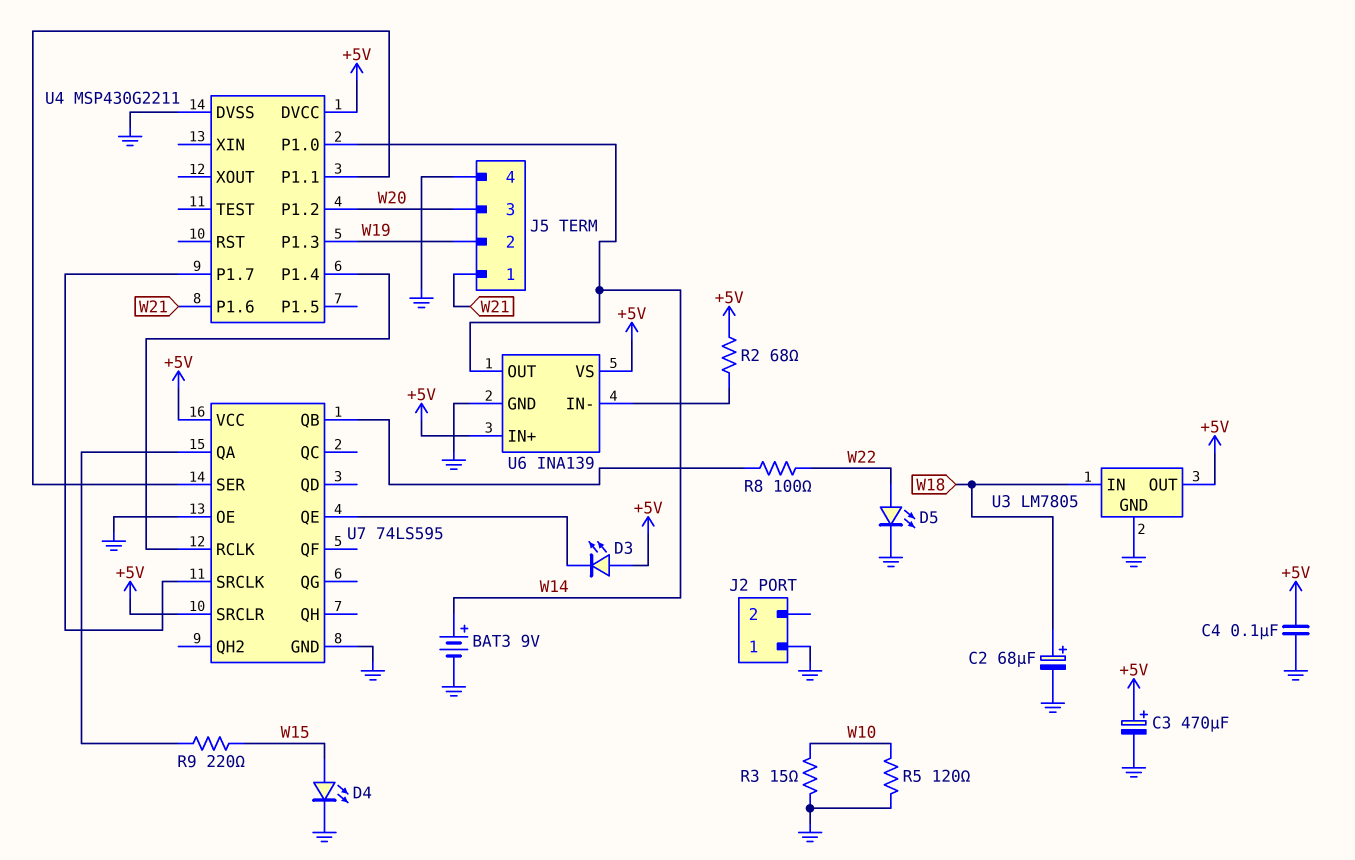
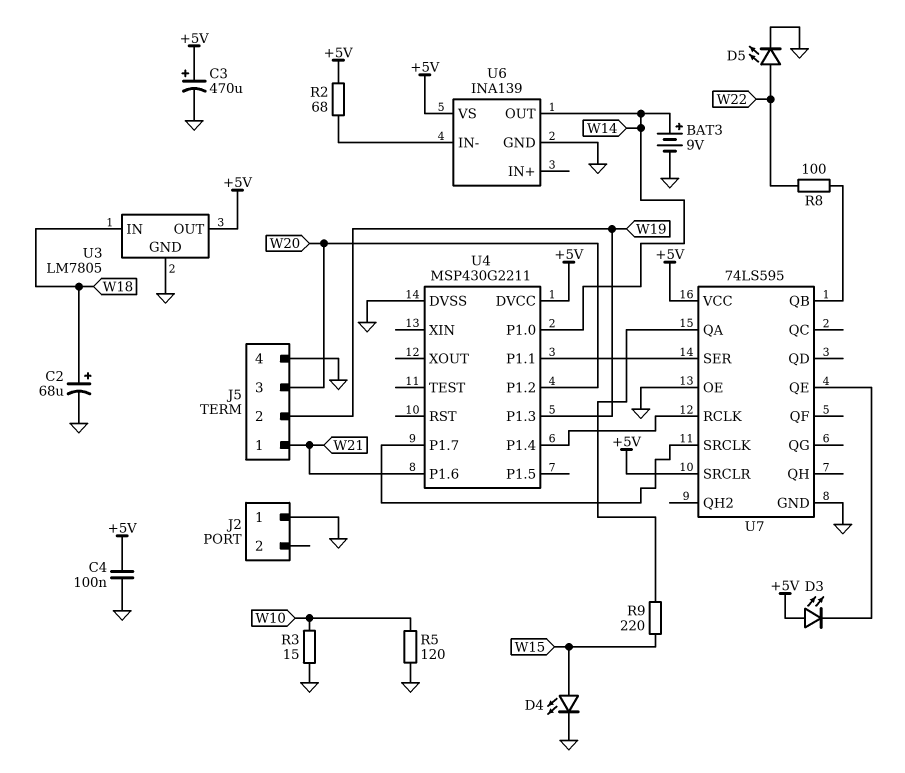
U6 pin IN+: +5V -> none

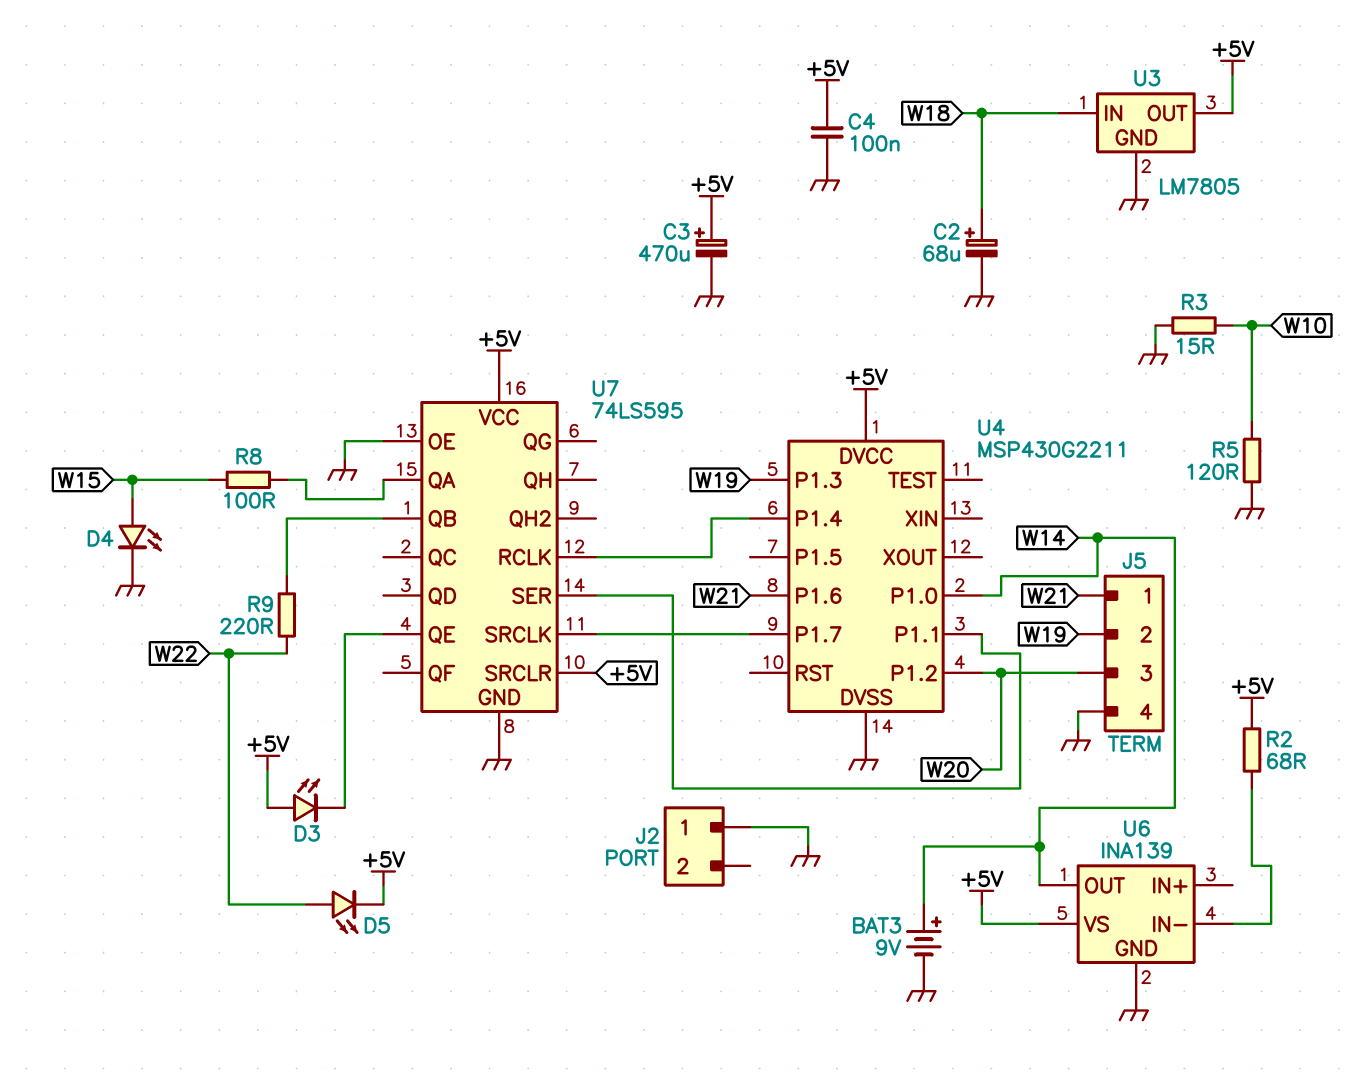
D5: LED (A W22, K GND) -> LED (A W22, K +5V)
R8: 100 (U7/QB, W22) -> 100 (U7/QA, W15)
R9: 220 (U7/QA, W15) -> 220 (U7/QB, W22)

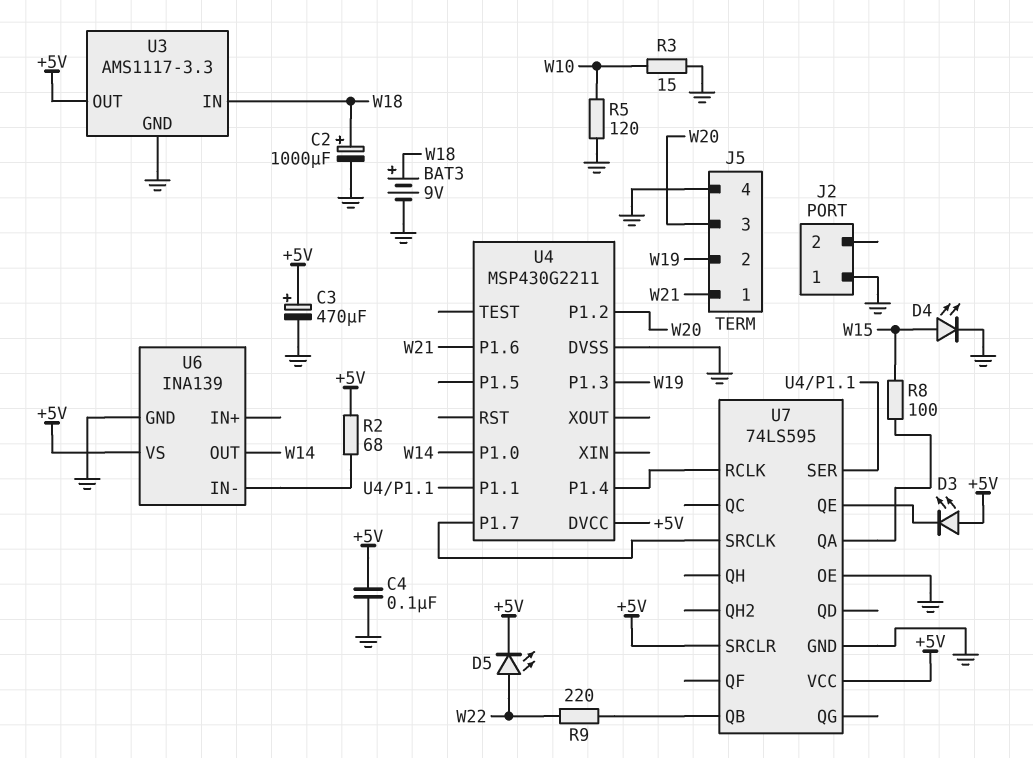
BAT3: 9V (plus W14, minus GND) -> 9V (plus W18, minus GND)
C2: 68uF (plus W18, minus GND) -> 1000uF (plus W18, minus GND)
U3: LM7805 -> AMS1117-3.3

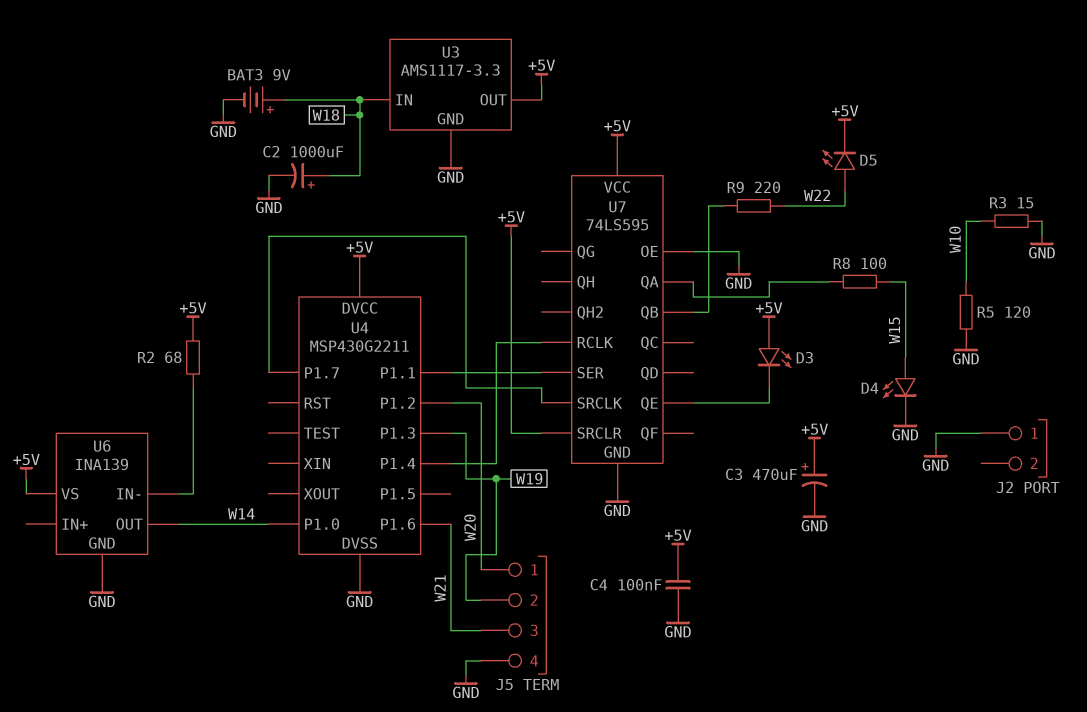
J5 pin 1: W21 -> W20
J5 pin 3: W20 -> W21

